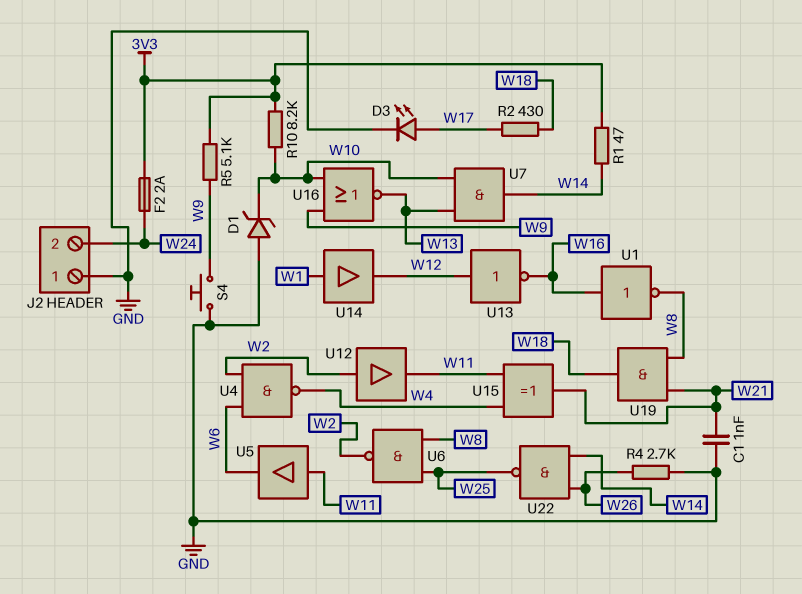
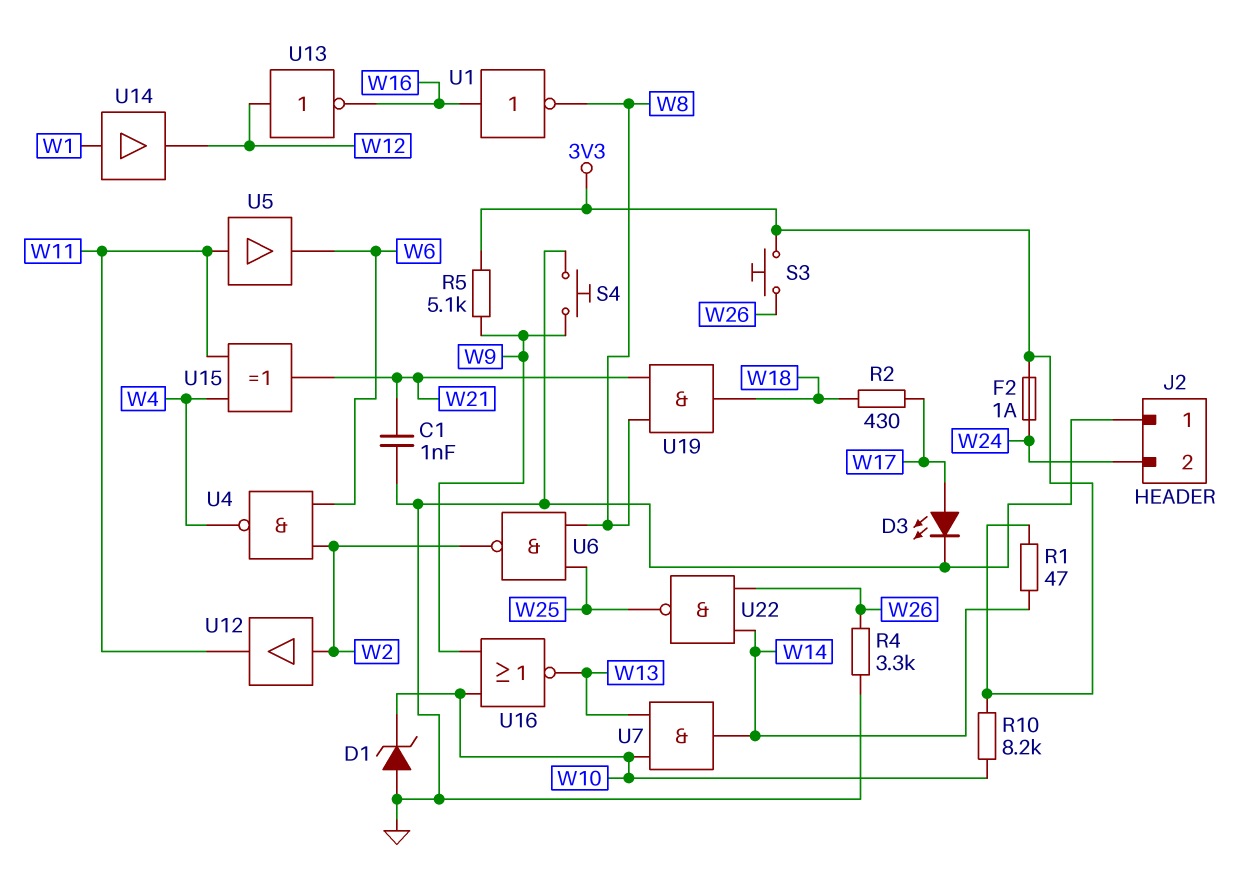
F2: 2A (3V3, W24) -> 1A (3V3, W24)
R4: 2.7k (GND, W26) -> 3.3k (GND, W26)
S3: none -> button (3V3, W26)

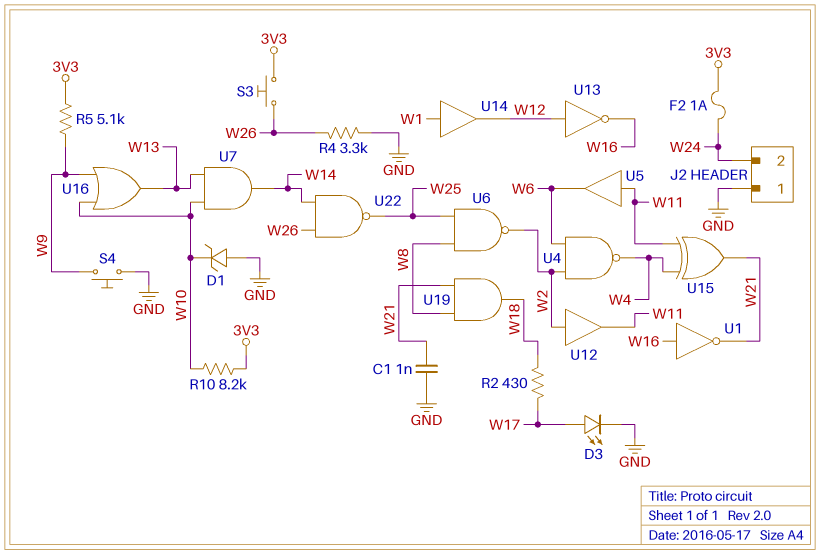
R1: 47 (3V3, W14) -> none
U1: NOT (in W16, out W8) -> NOT (in W16, out W21)
U16: NOR (in W9, in W10, out W13) -> OR (in W9, in W10, out W13)

